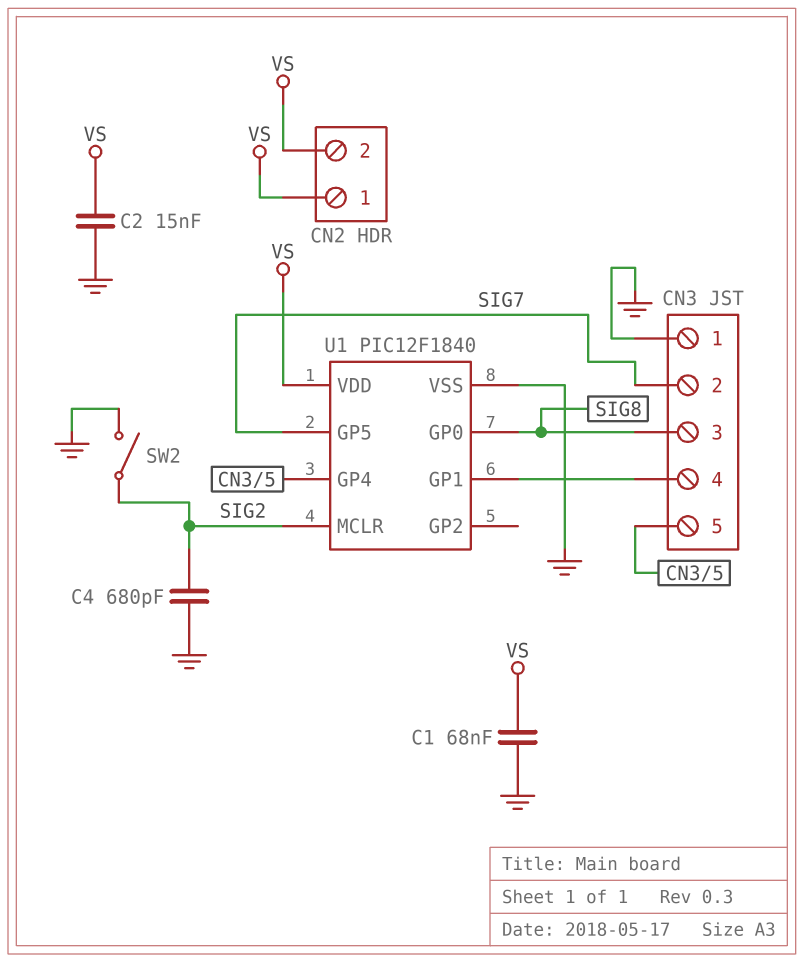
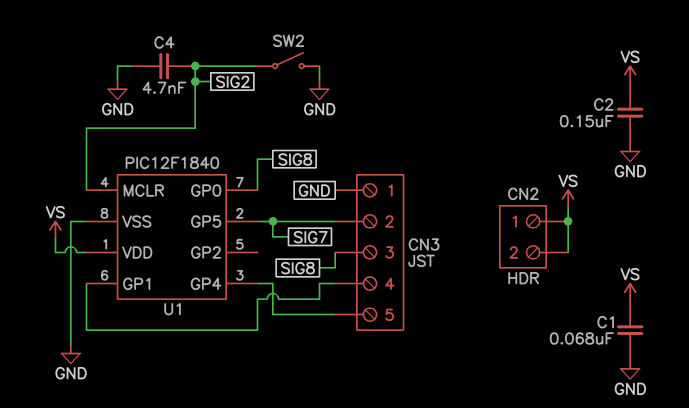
C2: 15nF (GND, VS) -> 150nF (GND, VS)
C4: 680pF (GND, SIG2) -> 4.7nF (GND, SIG2)

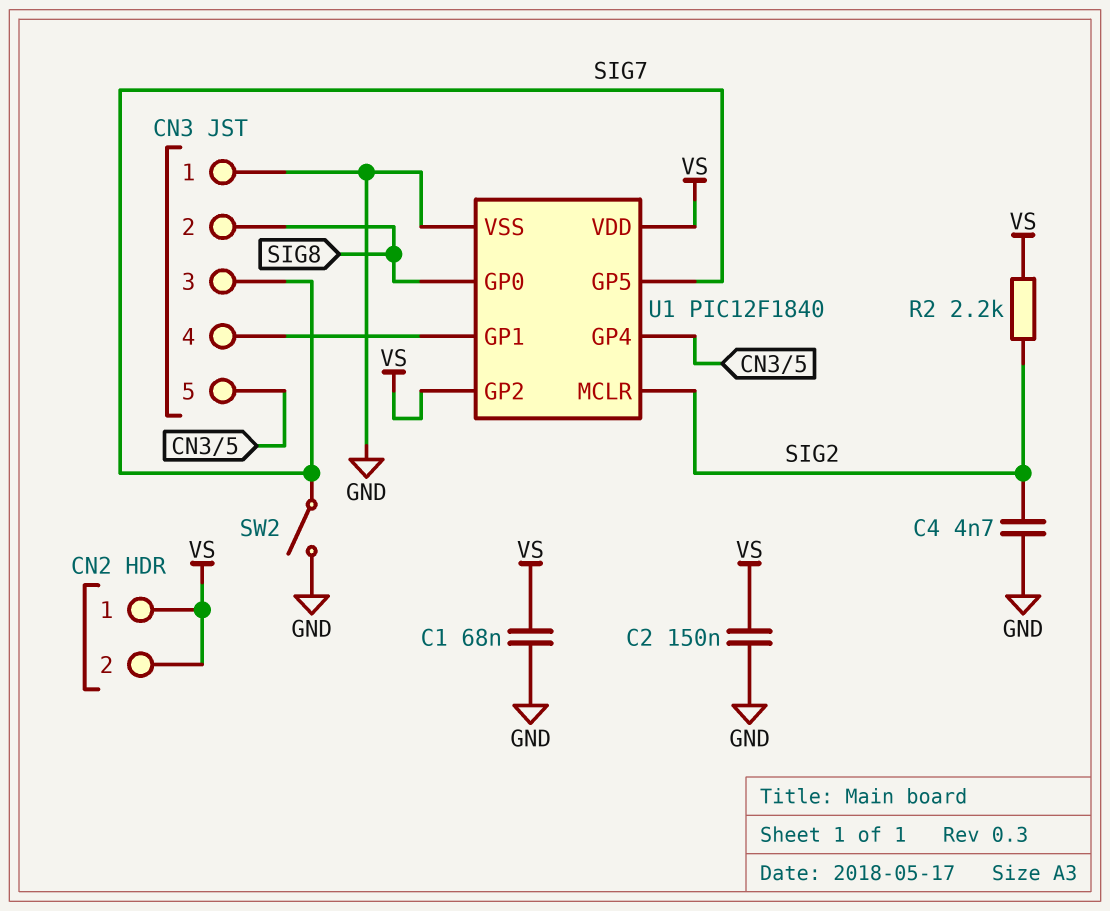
CN3 pin 2: SIG7 -> SIG8
CN3 pin 3: SIG8 -> SIG7
R2: none -> 2.2k (SIG2, VS)
SW2: switch (GND, SIG2) -> switch (GND, SIG7)
U1 pin GP2: none -> VS

